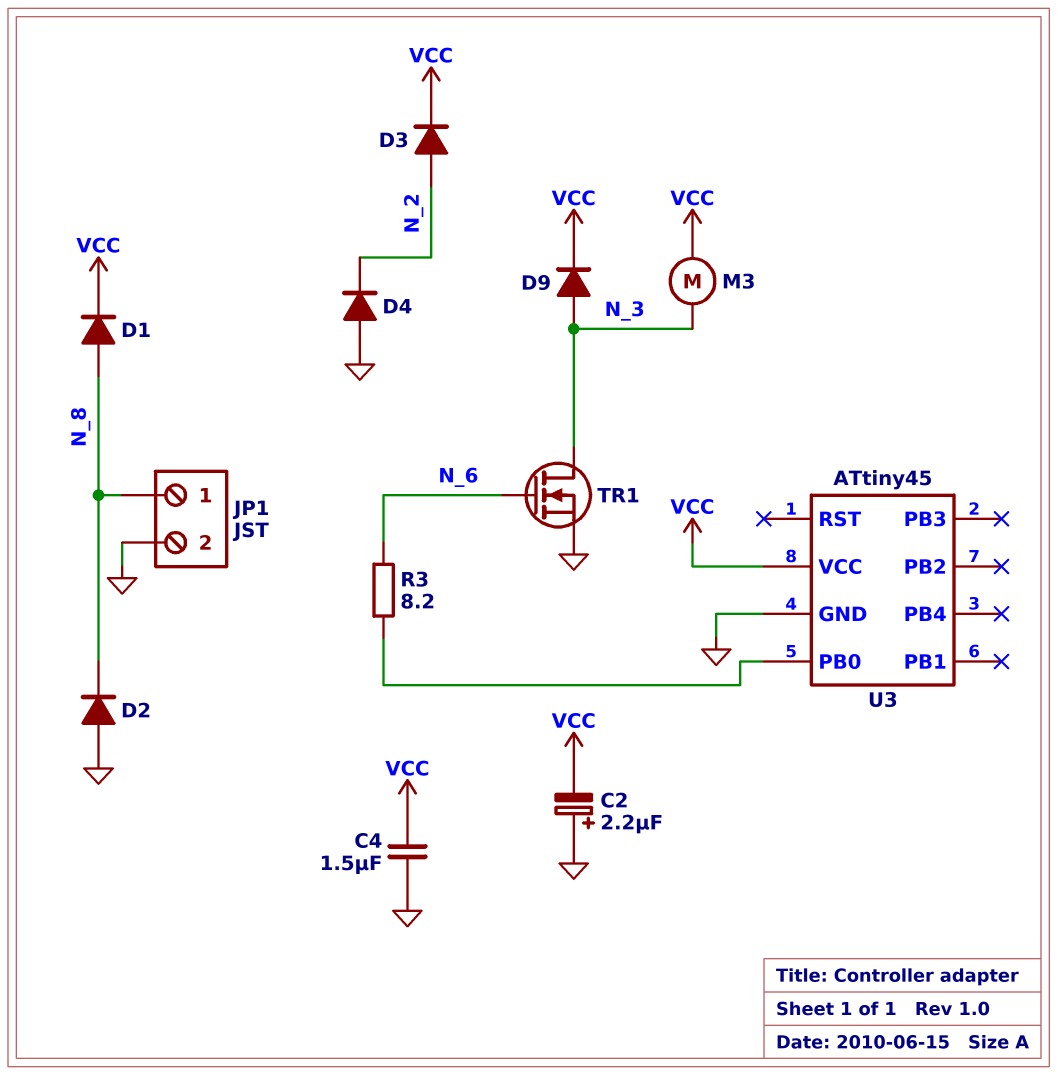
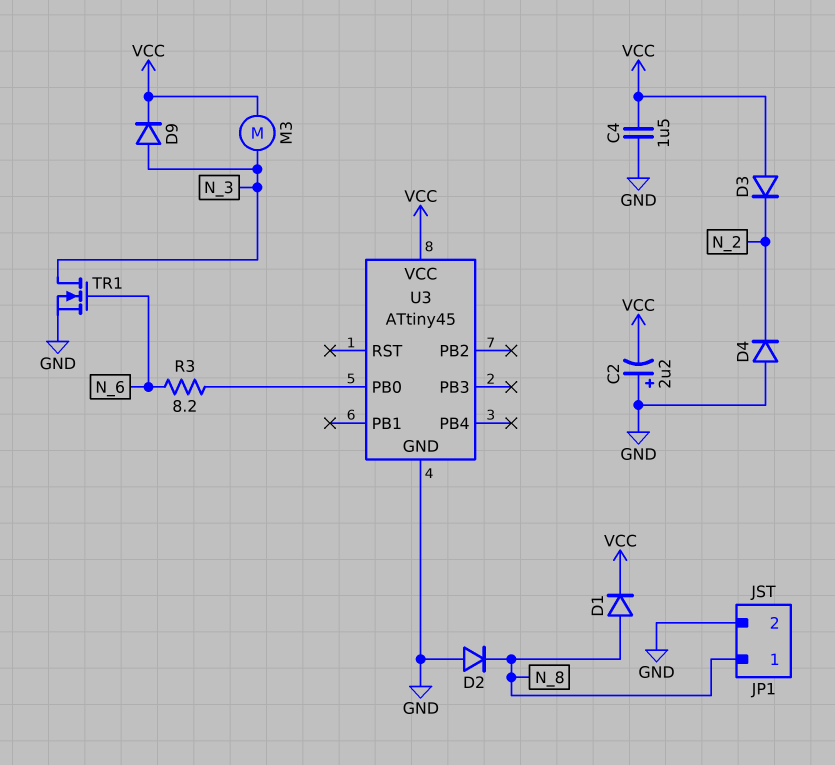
D3: diode (A N_2, K VCC) -> diode (A VCC, K N_2)

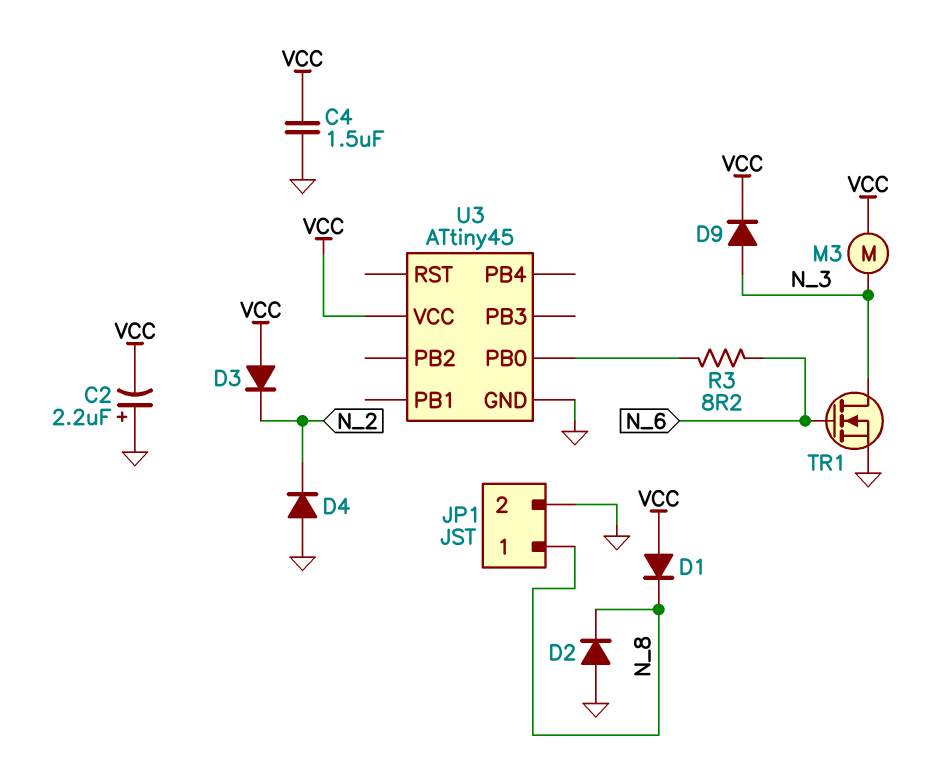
D1: diode (A N_8, K VCC) -> diode (A VCC, K N_8)

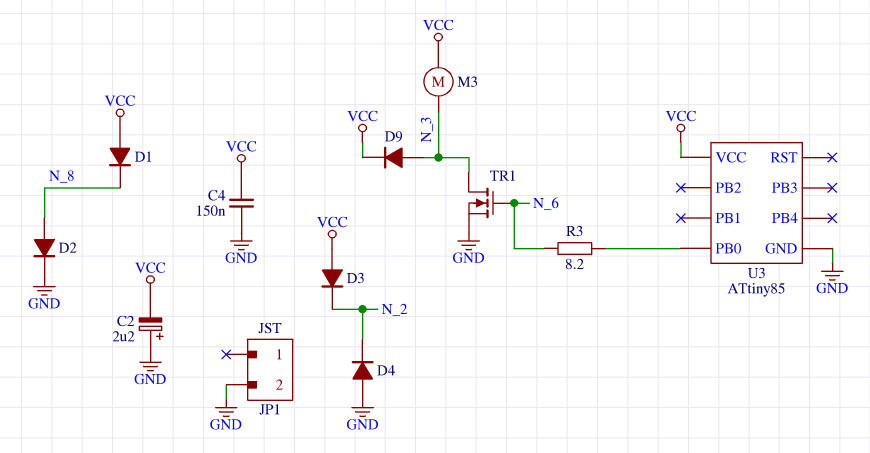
C4: 1.5uF (GND, VCC) -> 150nF (GND, VCC)
D2: diode (A GND, K N_8) -> diode (A N_8, K GND)
JP1 pin 1: N_8 -> none
U3: ATtiny45 -> ATtiny85

